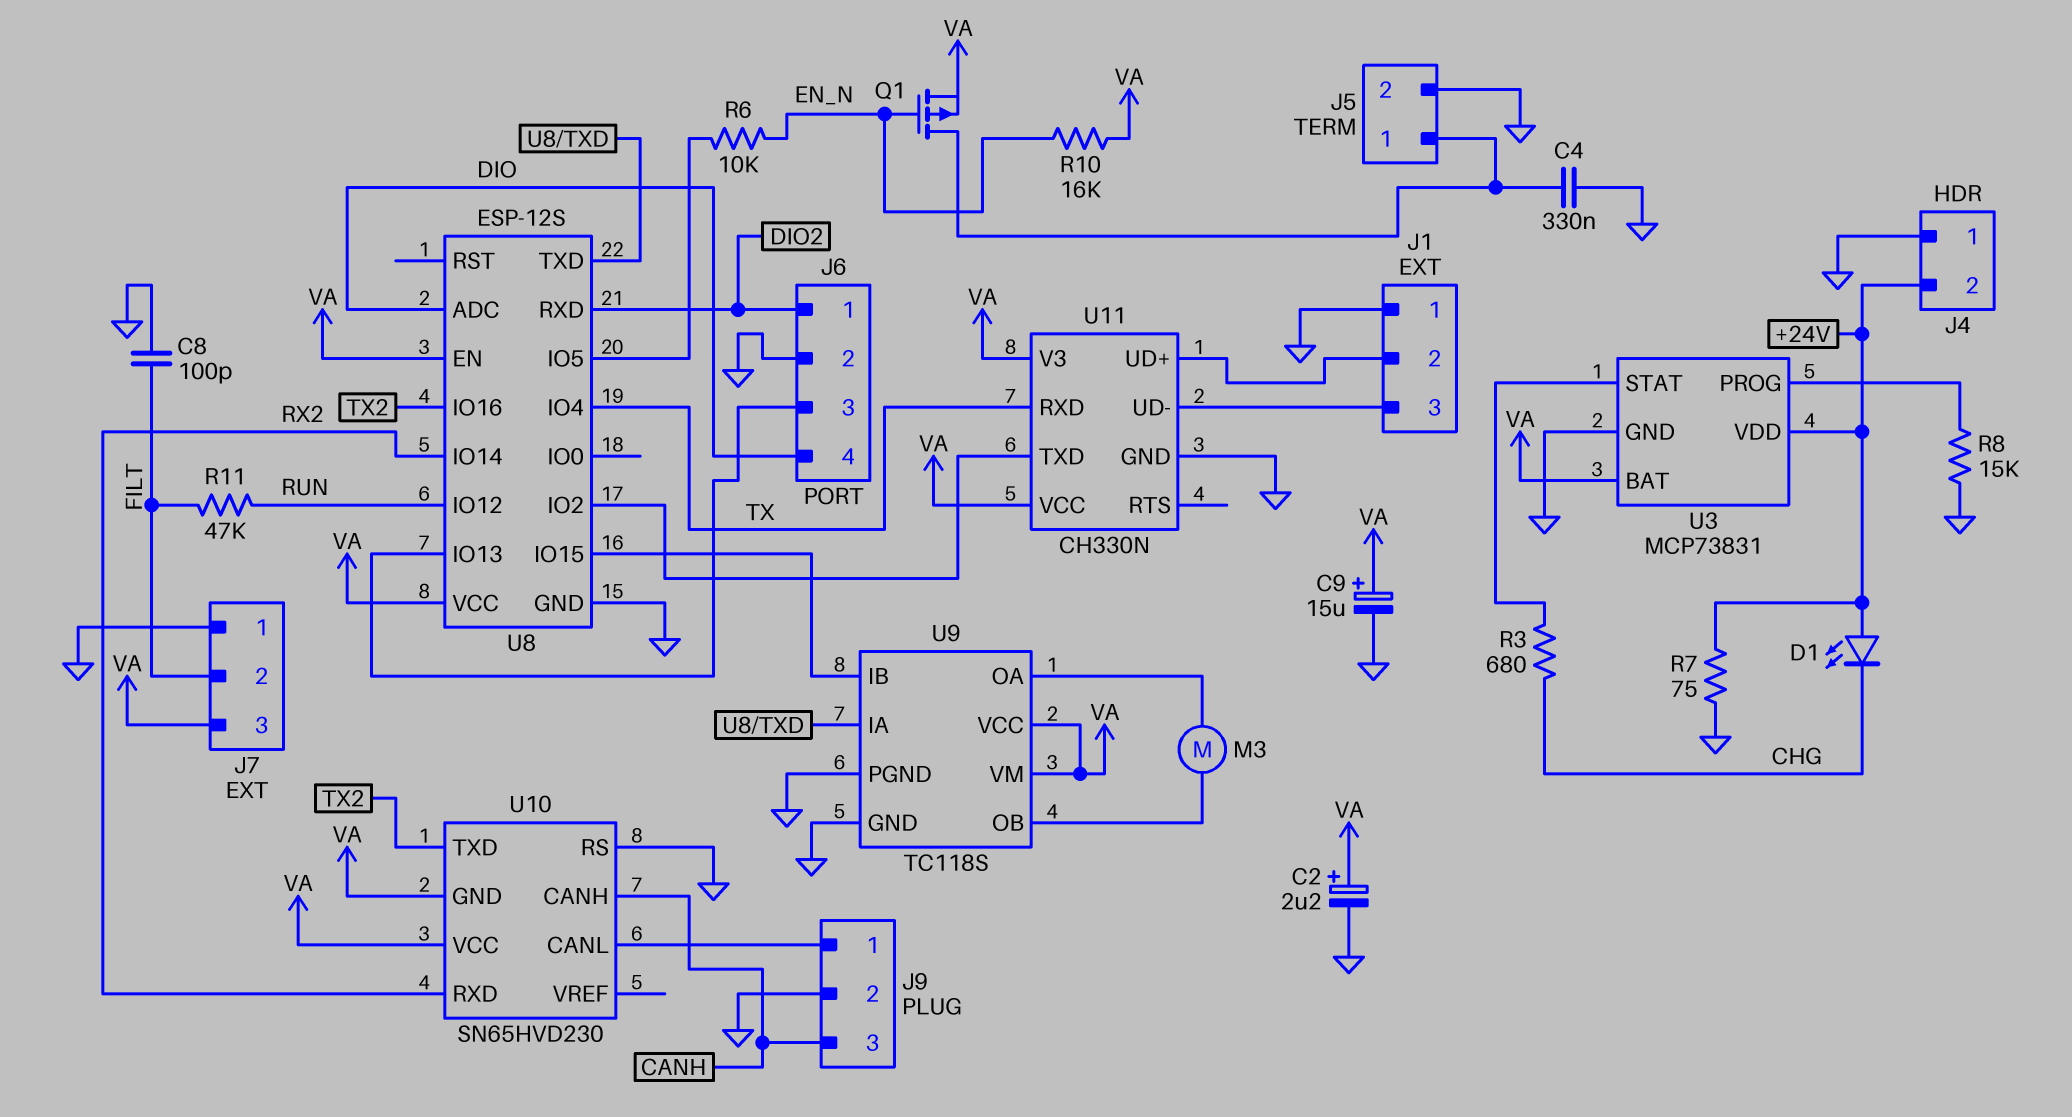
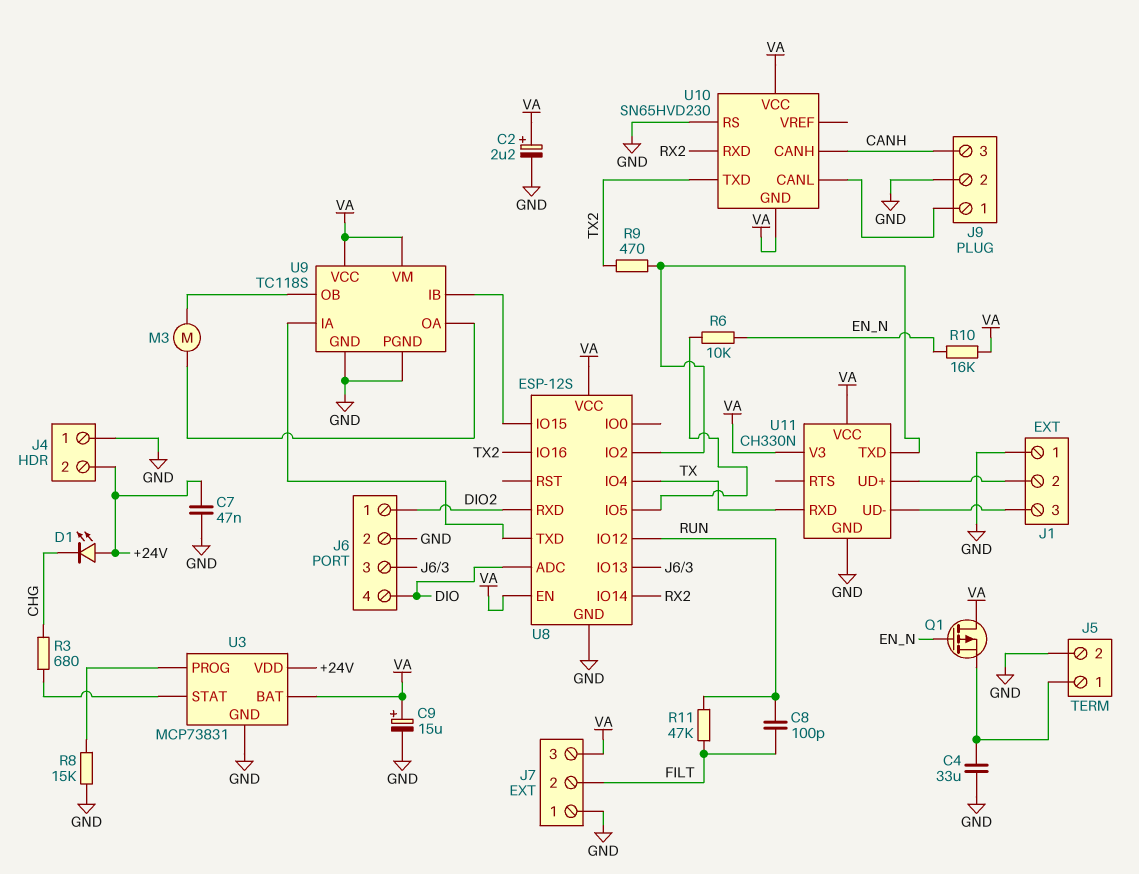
C4: 330nF (GND, J5/1) -> 33uF (GND, J5/1)
C7: none -> 47nF (+24V, GND)
C8: 100pF (FILT, GND) -> 100pF (FILT, RUN)
Q1: PMOS (G EN_N, D J5/1, S VA) -> PMOS (G EN_N, D VA, S J5/1)
R7: 75 (+24V, GND) -> none
R9: none -> 470 (TX2, U8/IO2)

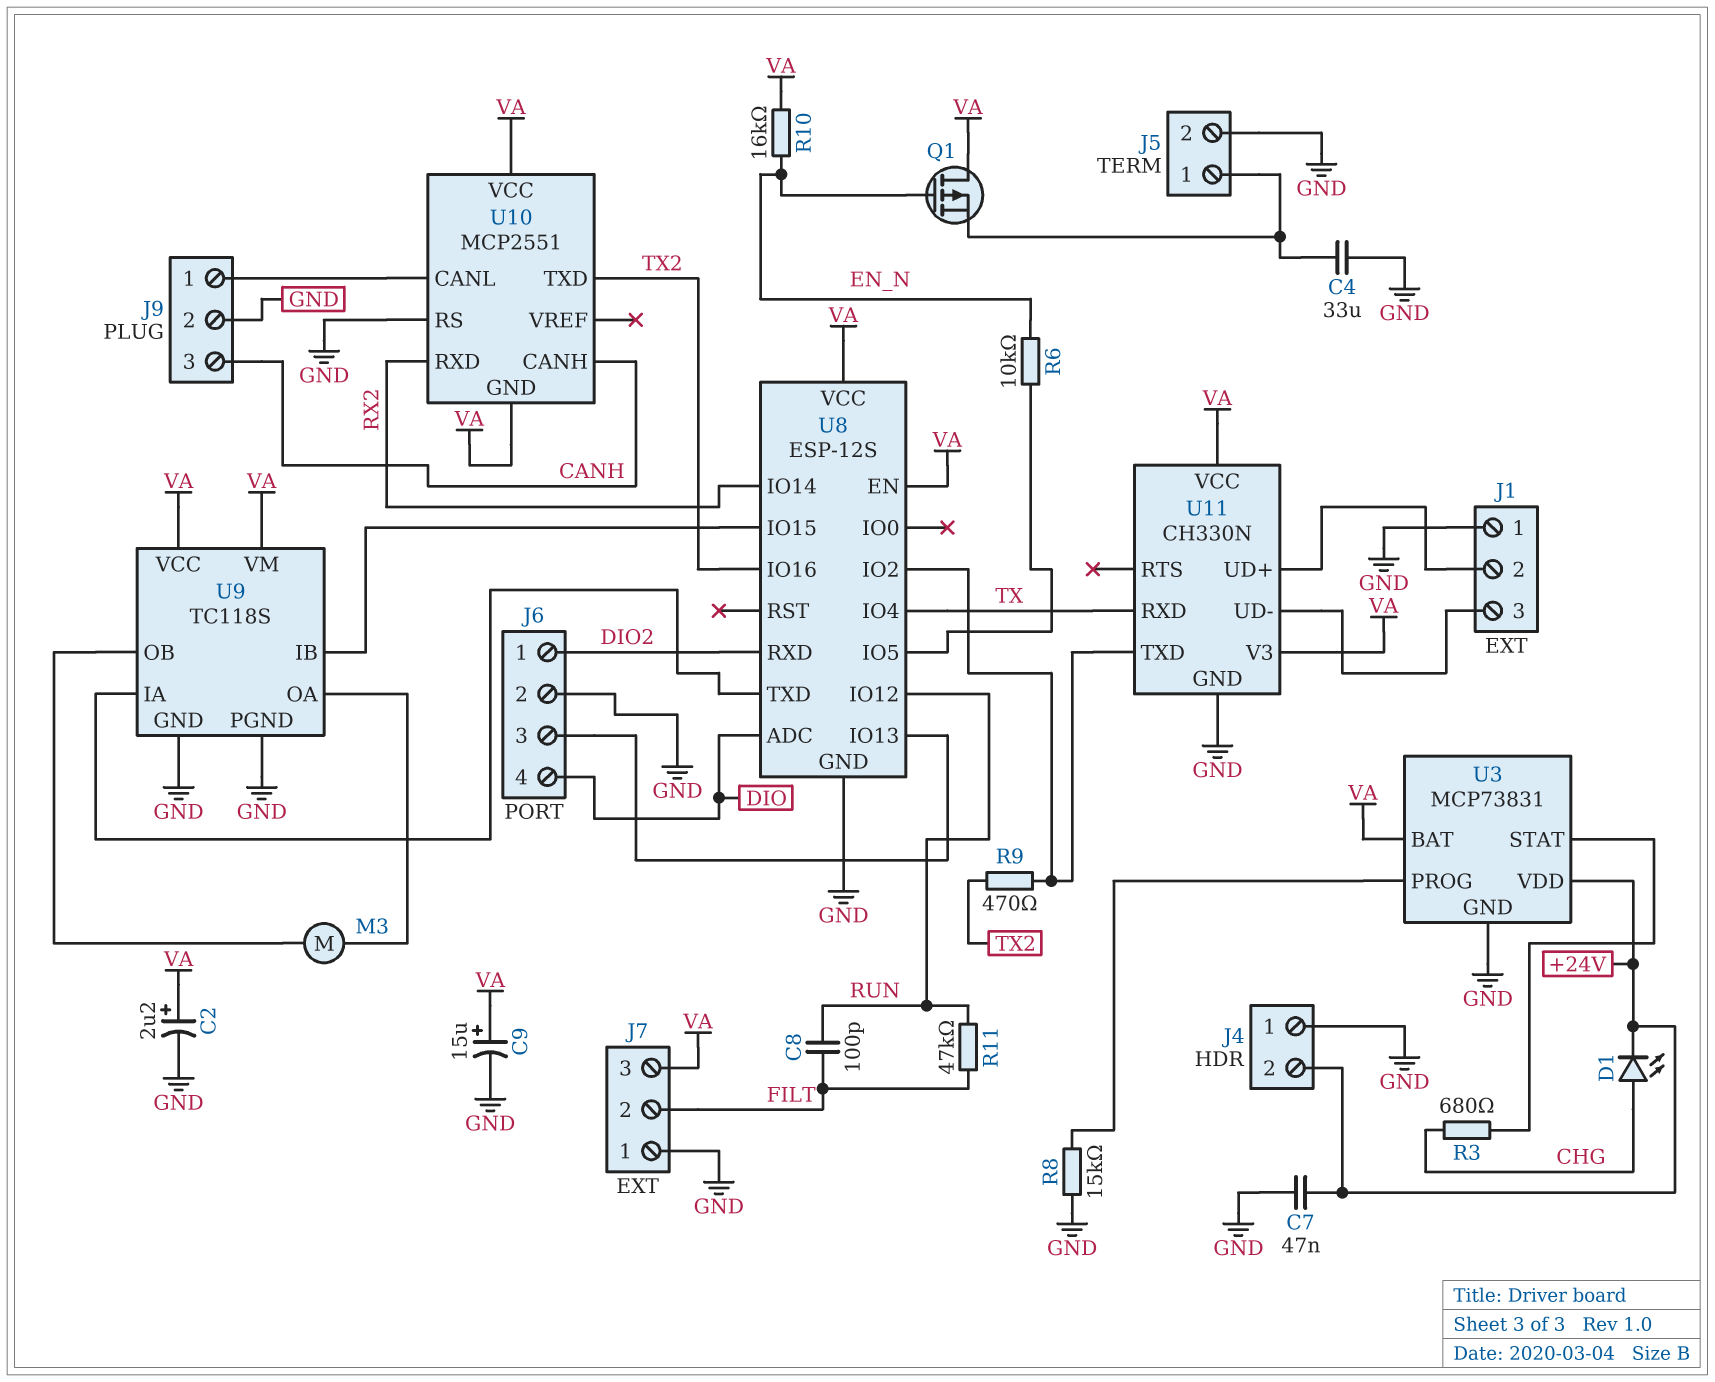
D1: LED (A +24V, K CHG) -> LED (A CHG, K +24V)
U10: SN65HVD230 -> MCP2551

